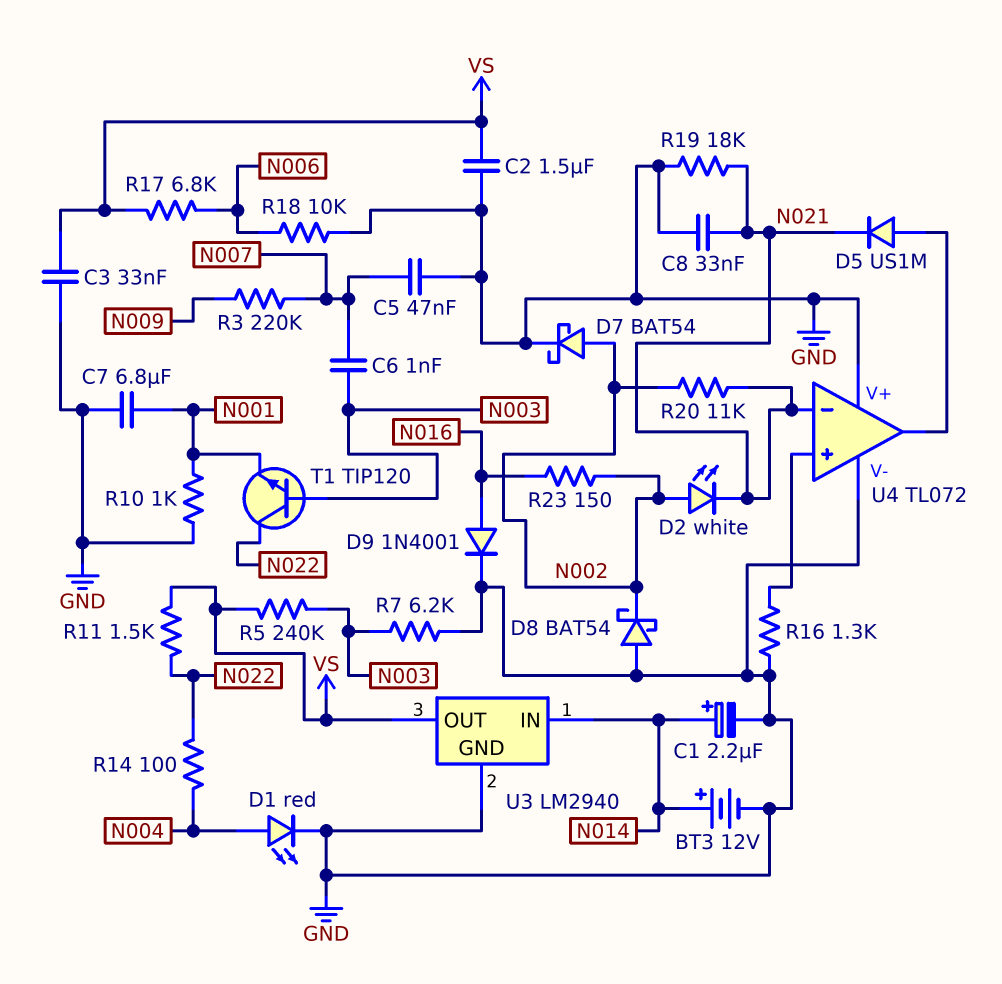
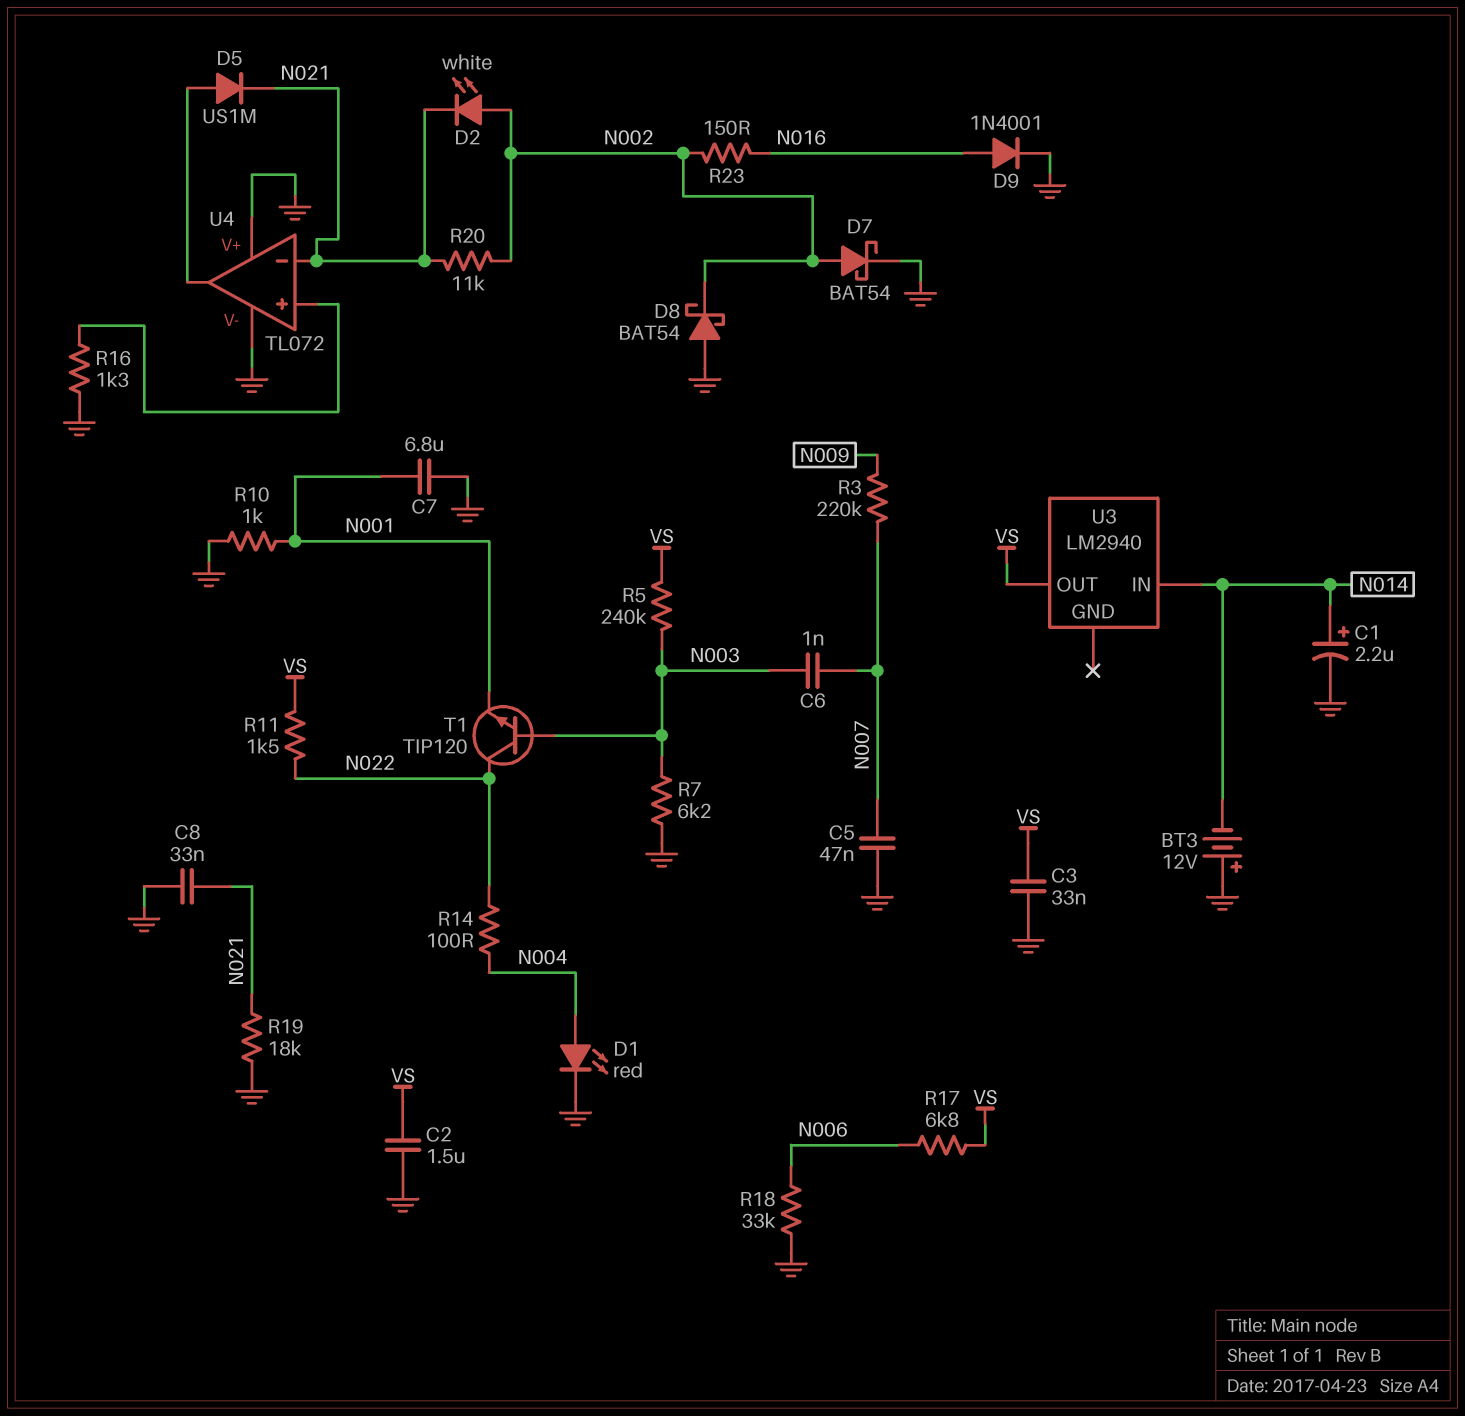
BT3: 12V (plus N014, minus GND) -> 12V (plus GND, minus N014)
R18: 10k (GND, N006) -> 33k (GND, N006)
U3 pin GND: GND -> none

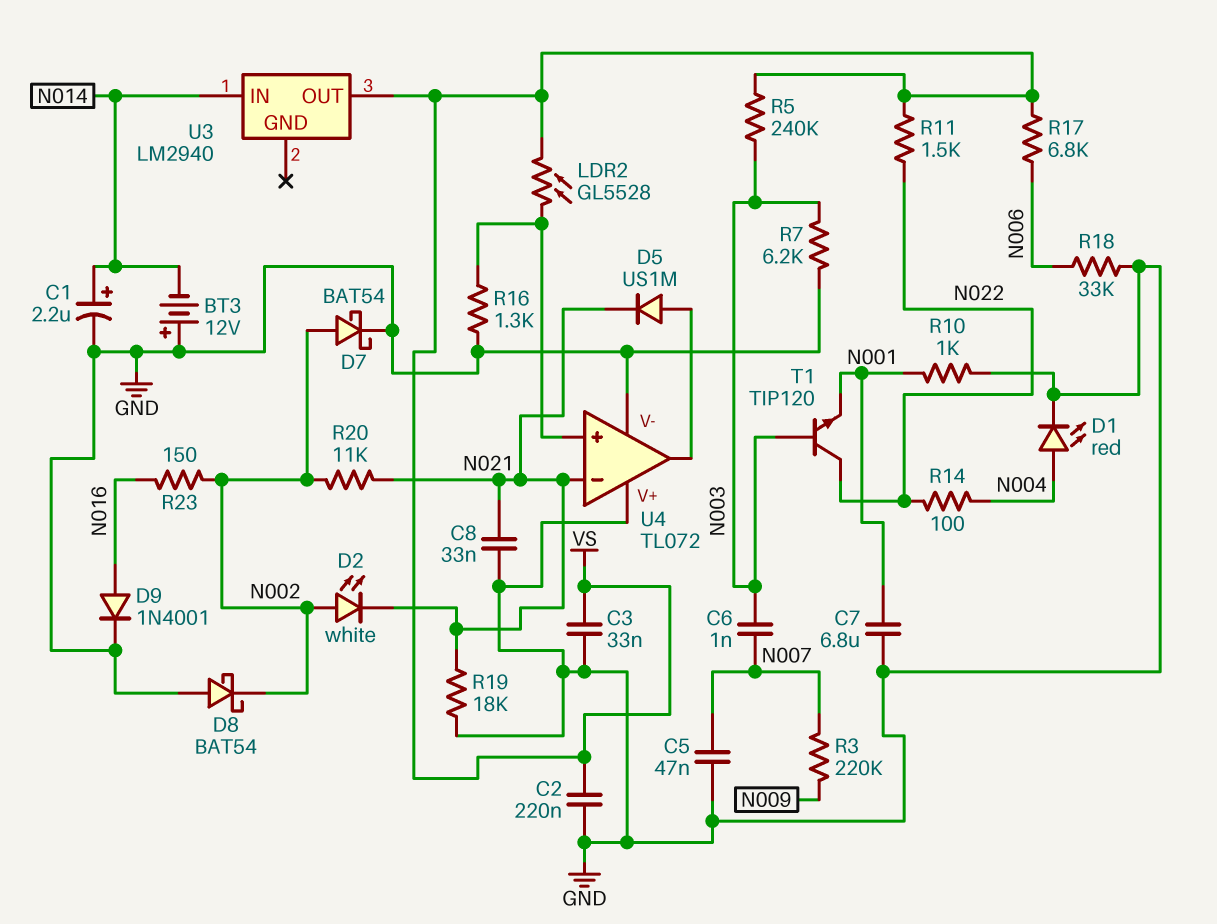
C2: 1.5uF (GND, VS) -> 220nF (GND, VS)
LDR2: none -> GL5528 (U4/in+, VS)

